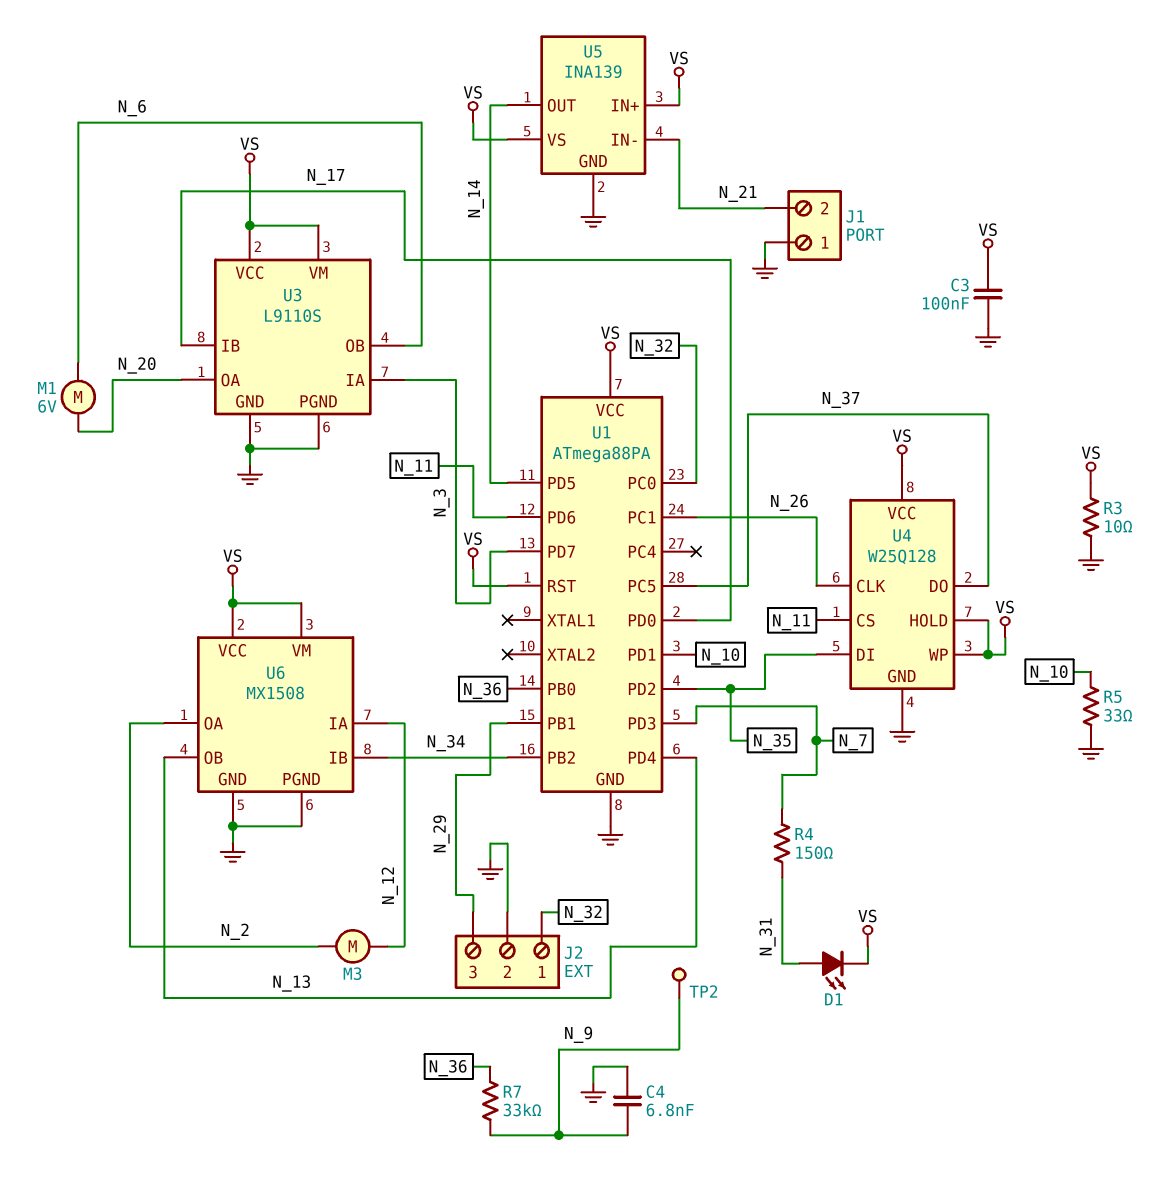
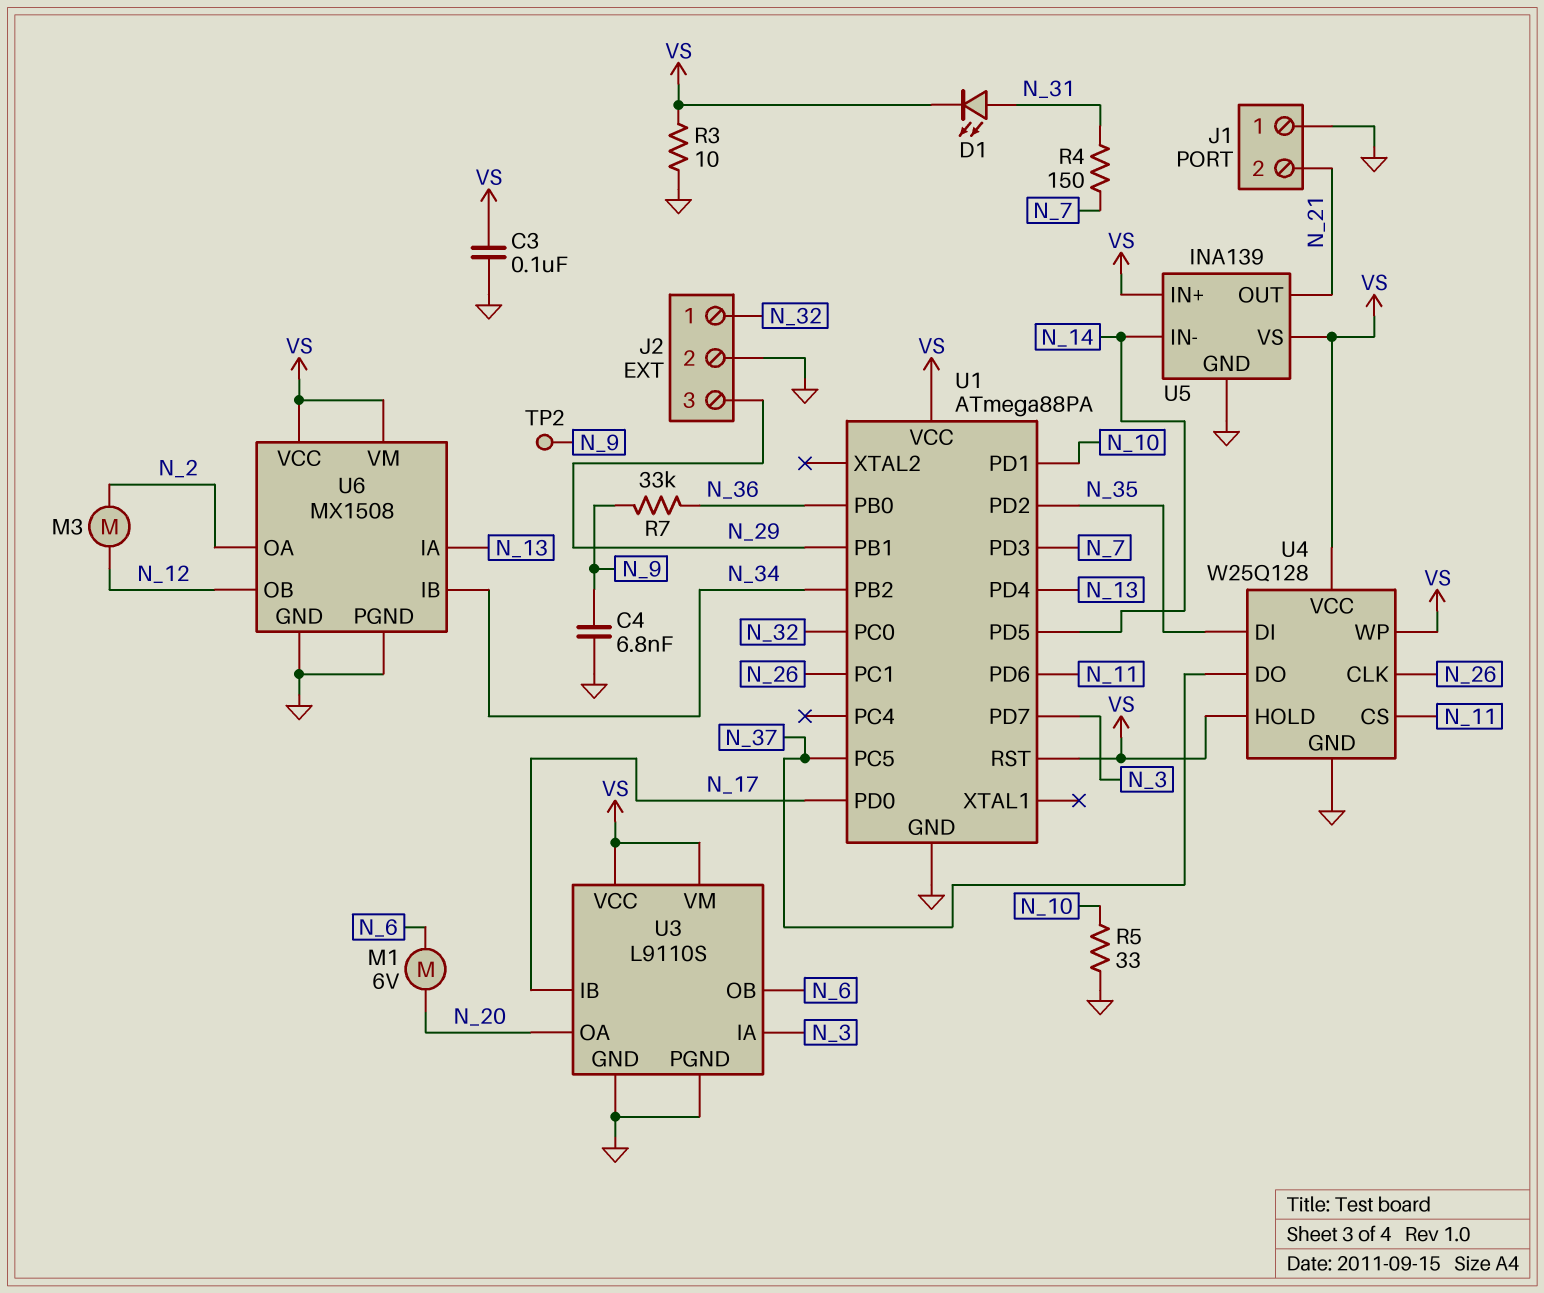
U5 pin IN-: N_21 -> N_14
U5 pin OUT: N_14 -> N_21
U6 pin IA: N_12 -> N_13
U6 pin OB: N_13 -> N_12

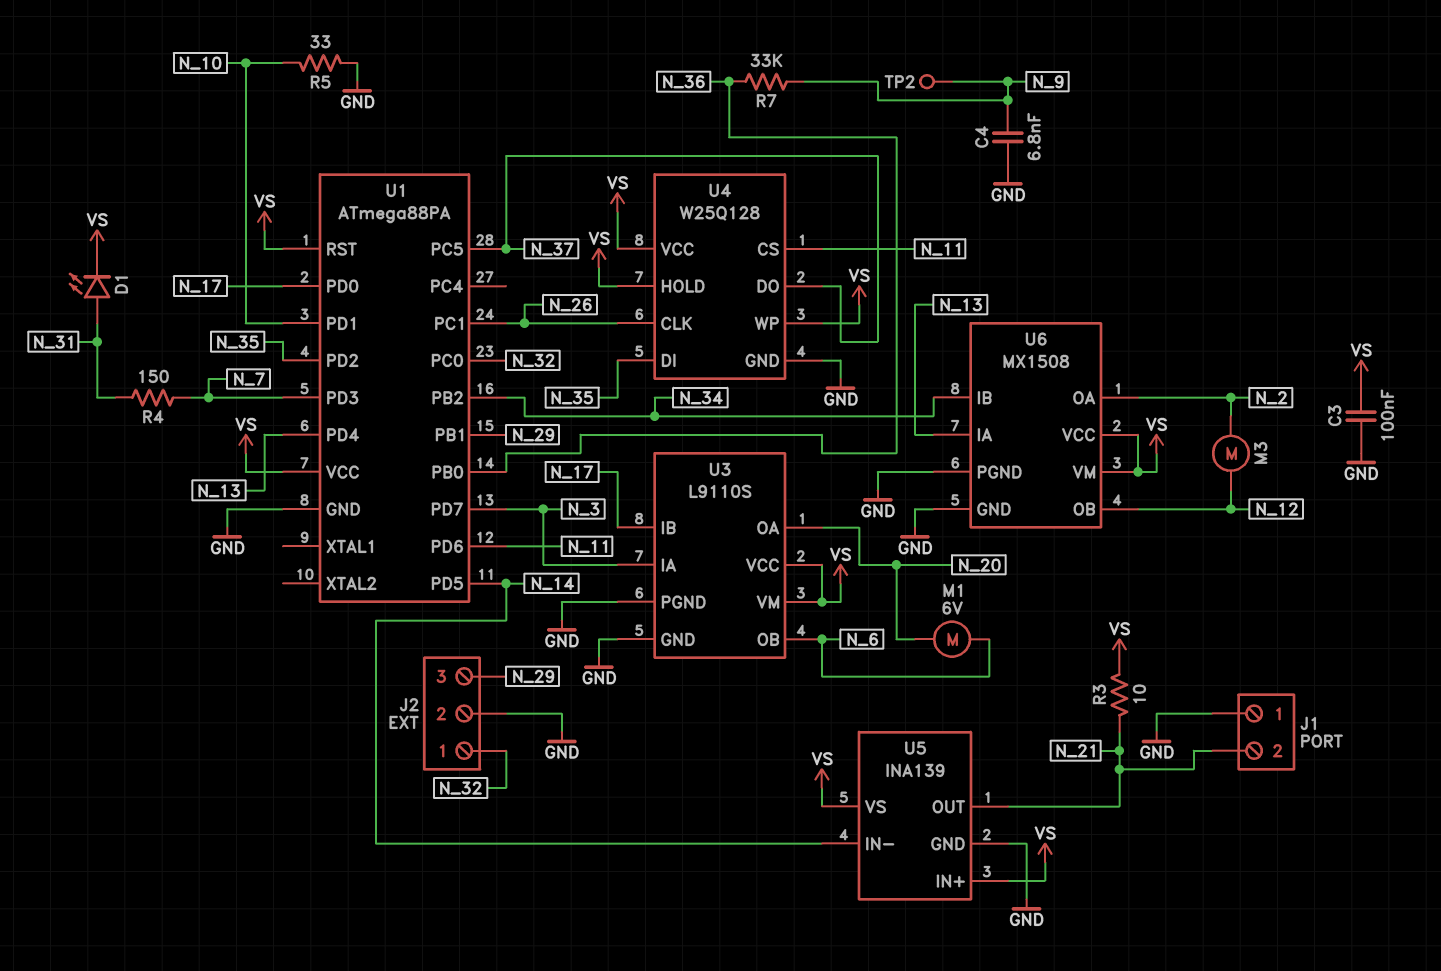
R3: 10 (GND, VS) -> 10 (N_21, VS)

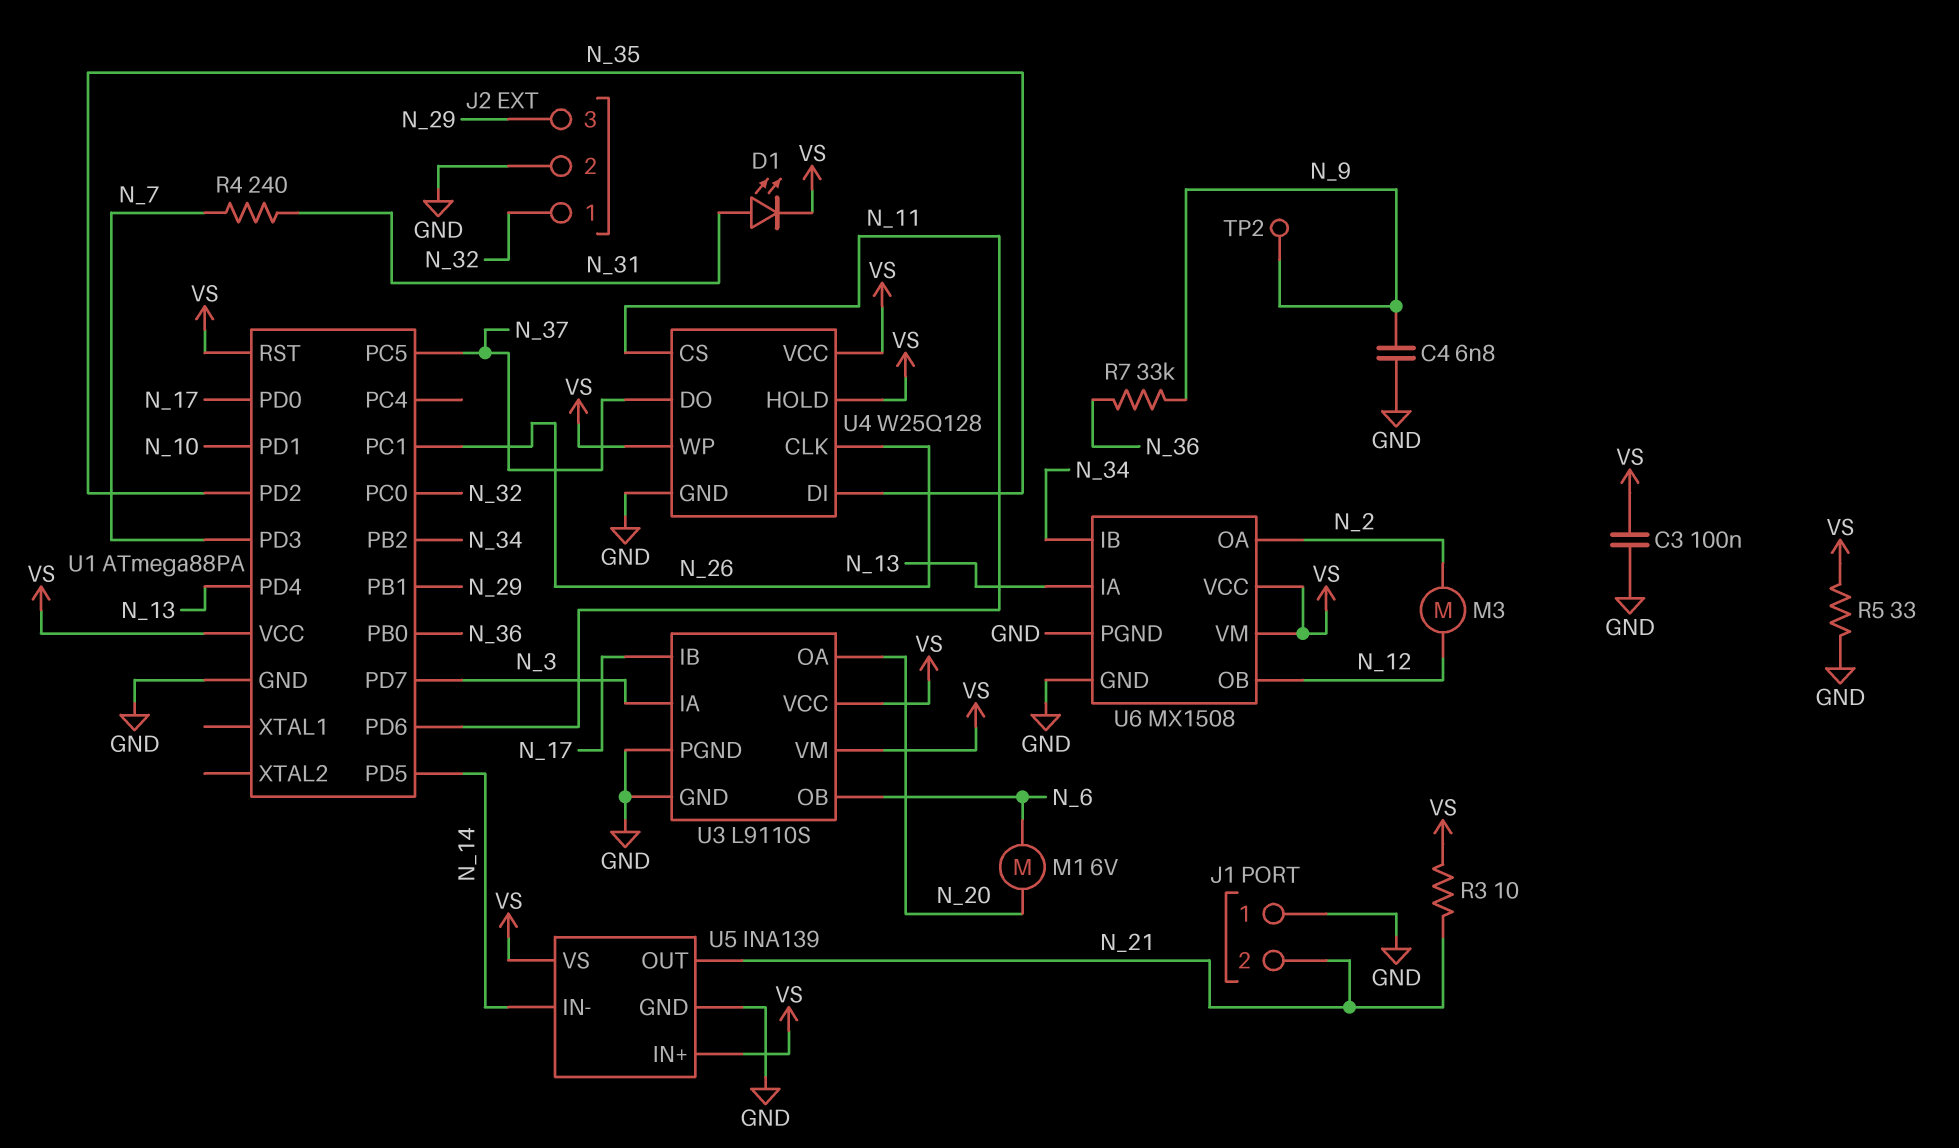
R4: 150 (N_7, N_31) -> 240 (N_7, N_31)
R5: 33 (GND, N_10) -> 33 (GND, VS)

